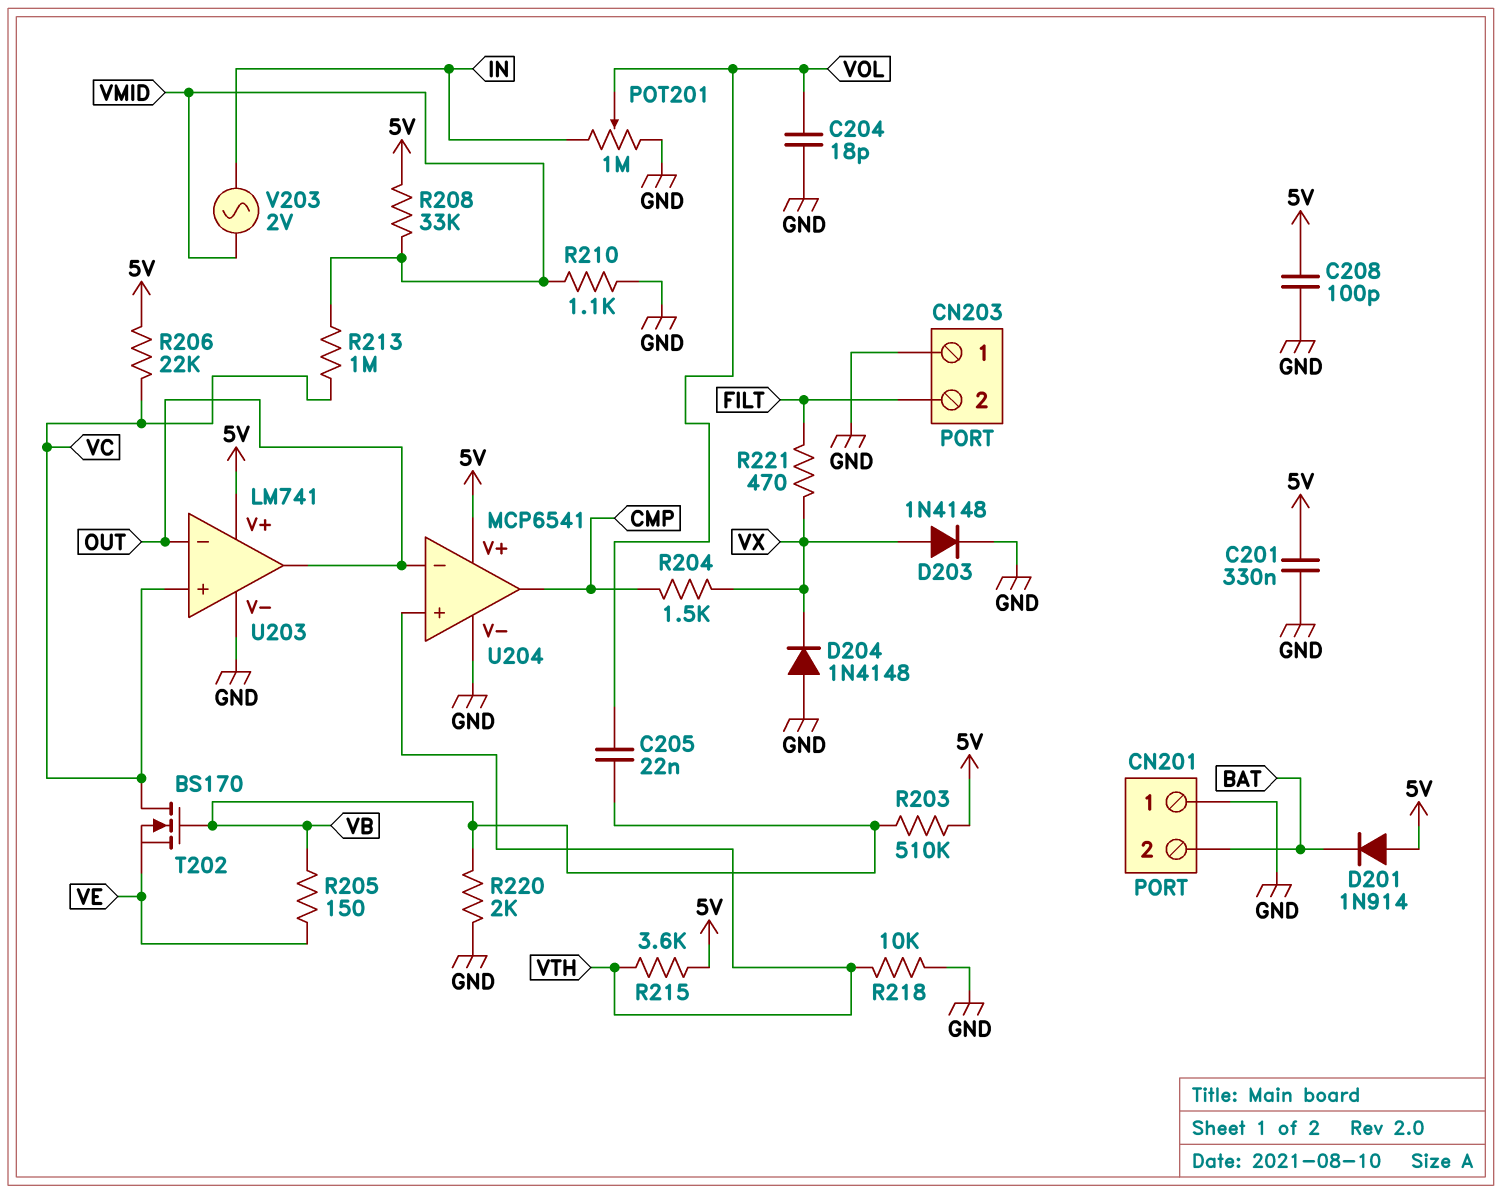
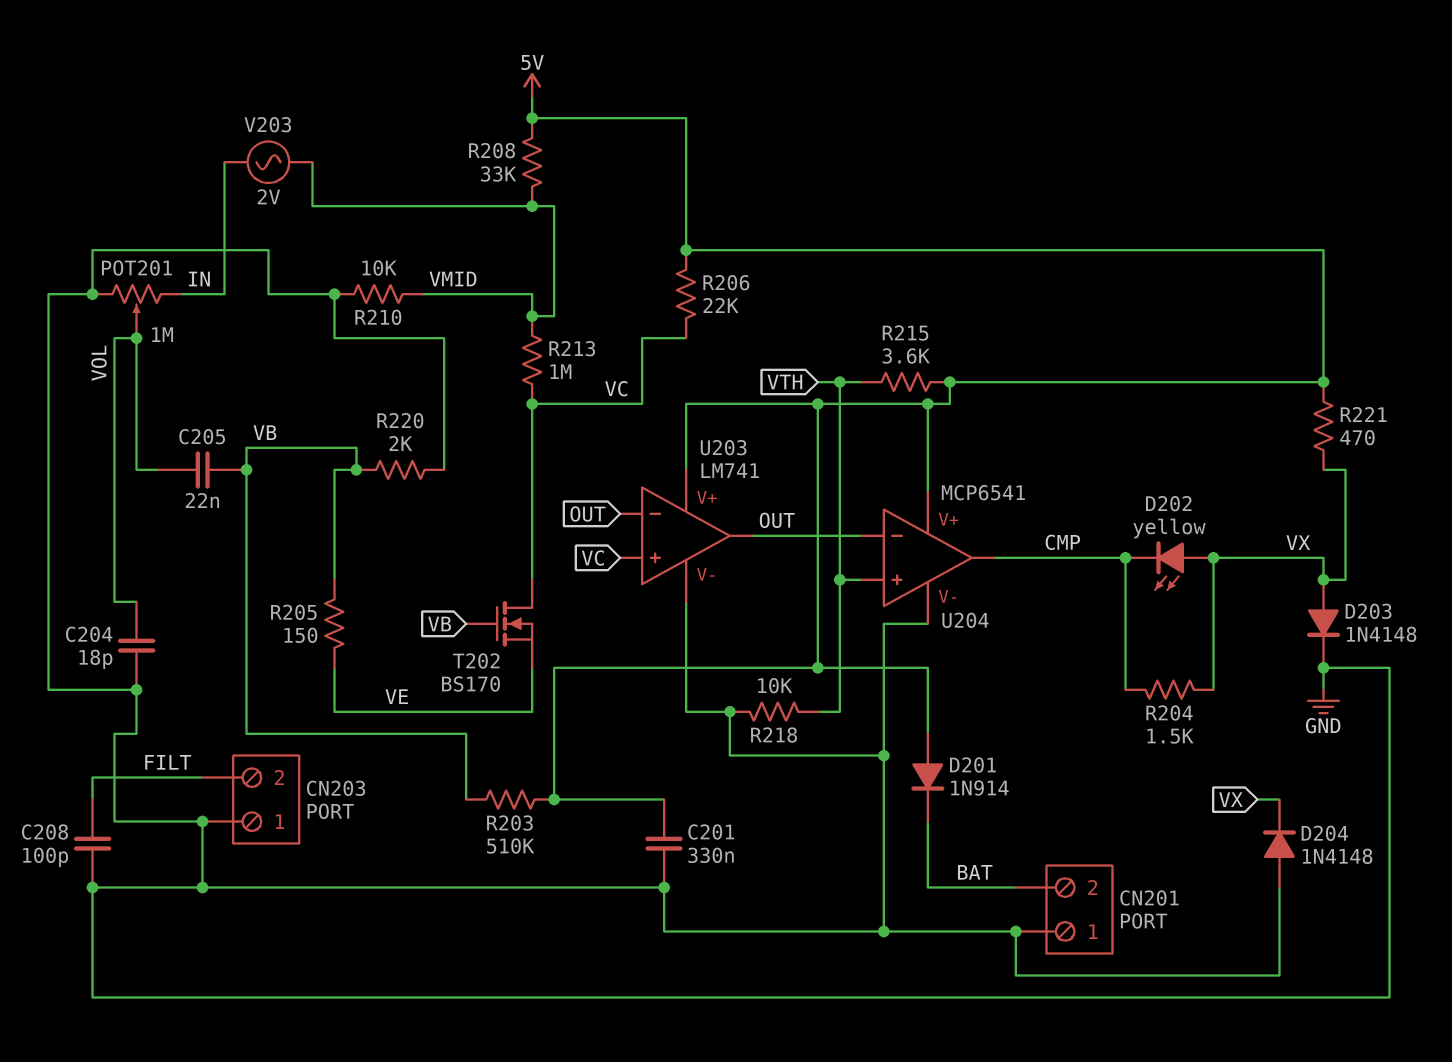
C208: 100pF (5V, GND) -> 100pF (FILT, GND)
D202: none -> LED yellow (A VX, K CMP)
R210: 1.1k (GND, VMID) -> 10k (GND, VMID)
R221: 470 (FILT, VX) -> 470 (5V, VX)

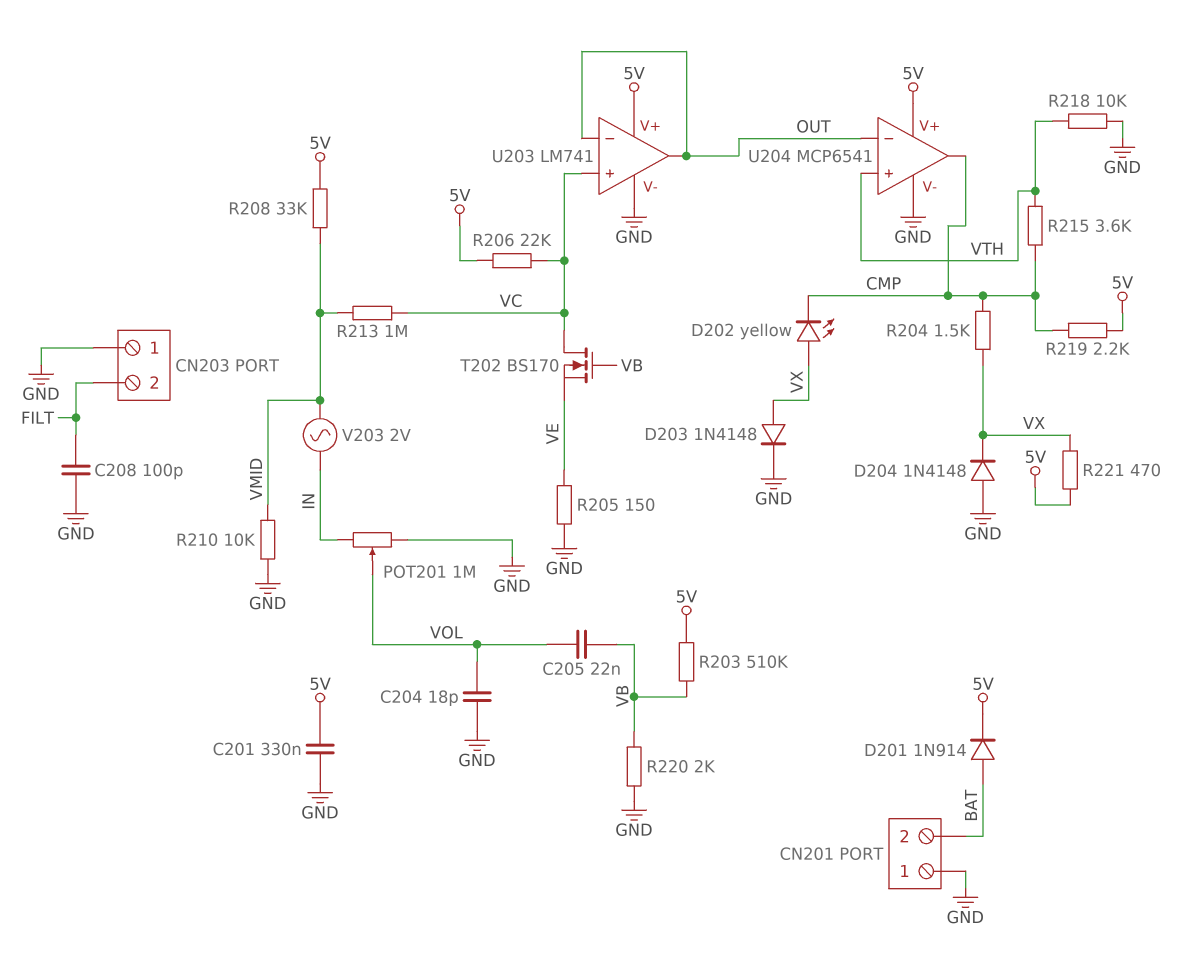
D201: diode 1N914 (A 5V, K BAT) -> diode 1N914 (A BAT, K 5V)
R205: 150 (VB, VE) -> 150 (GND, VE)
R215: 3.6k (5V, VTH) -> 3.6k (CMP, VTH)
R219: none -> 2.2k (5V, CMP)

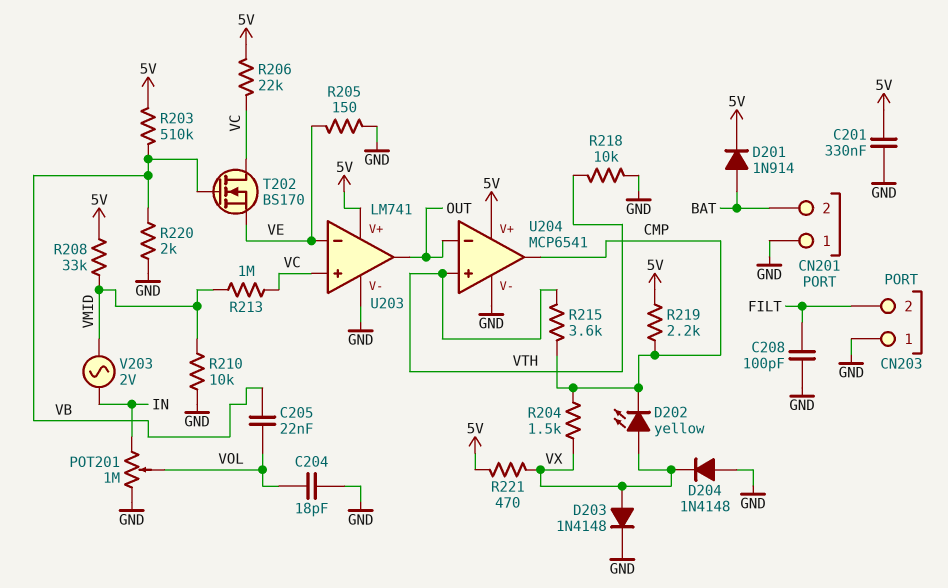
U203 pin in-: OUT -> VE

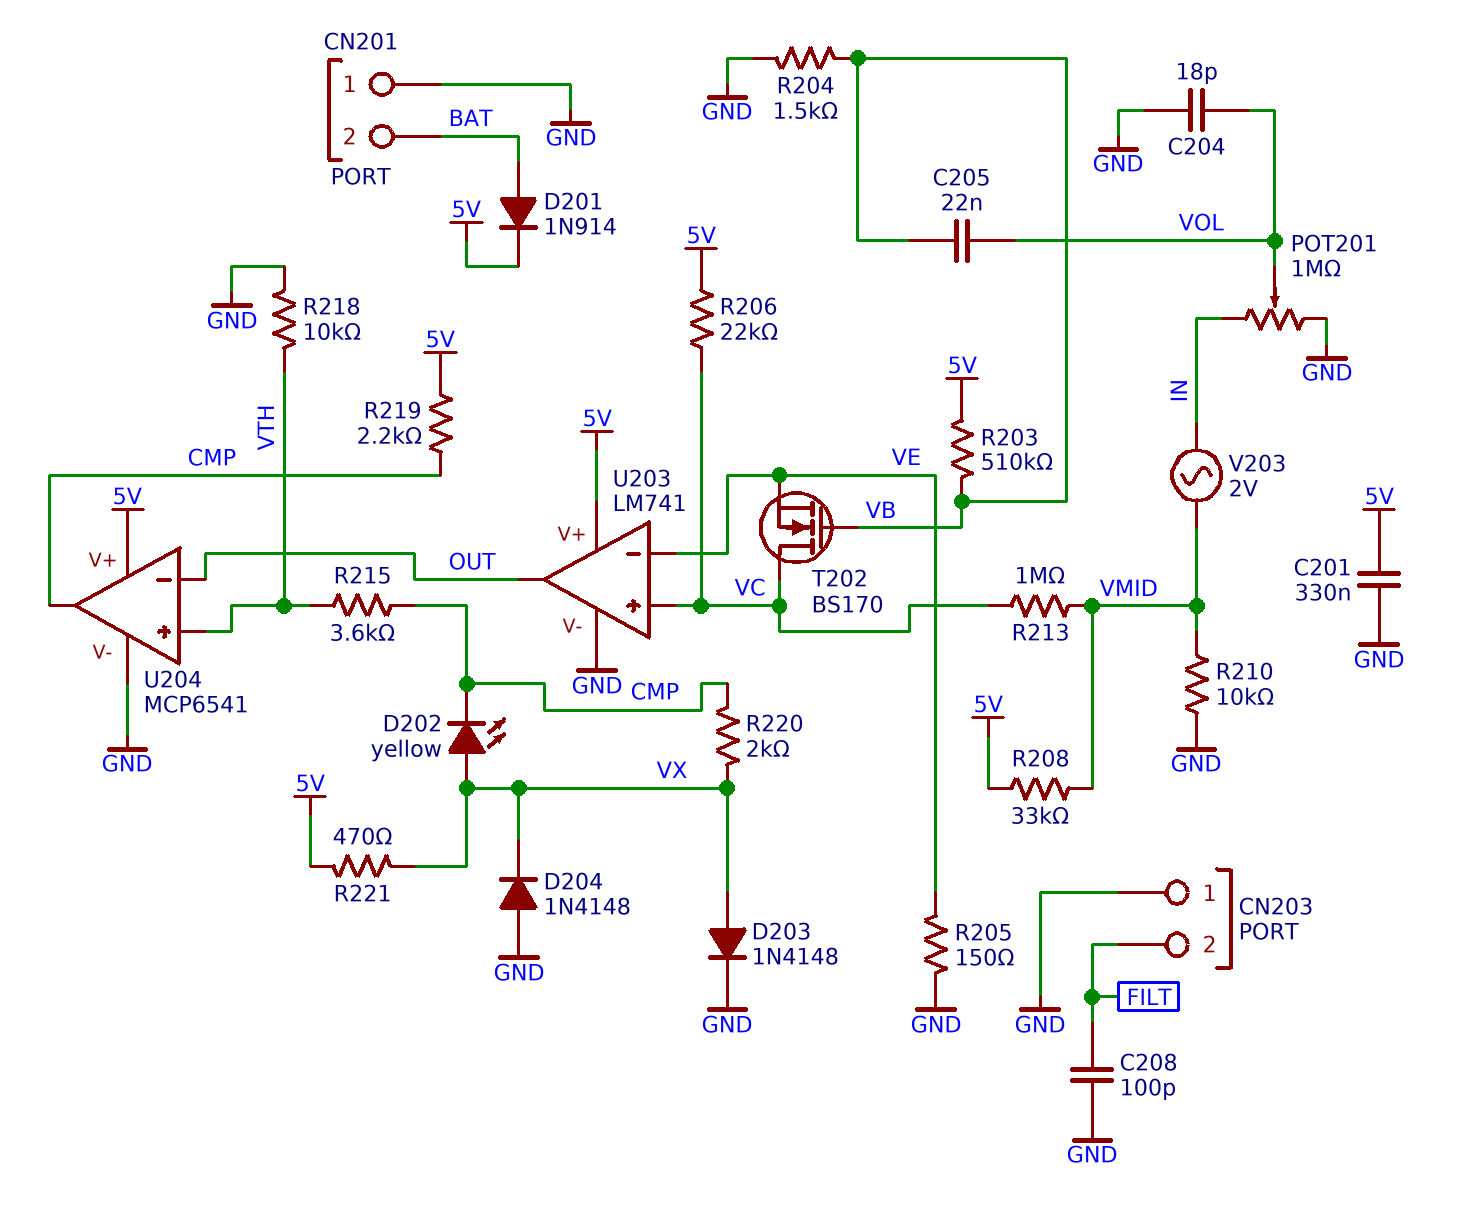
R204: 1.5k (CMP, VX) -> 1.5k (GND, VB)
R220: 2k (GND, VB) -> 2k (CMP, VX)

